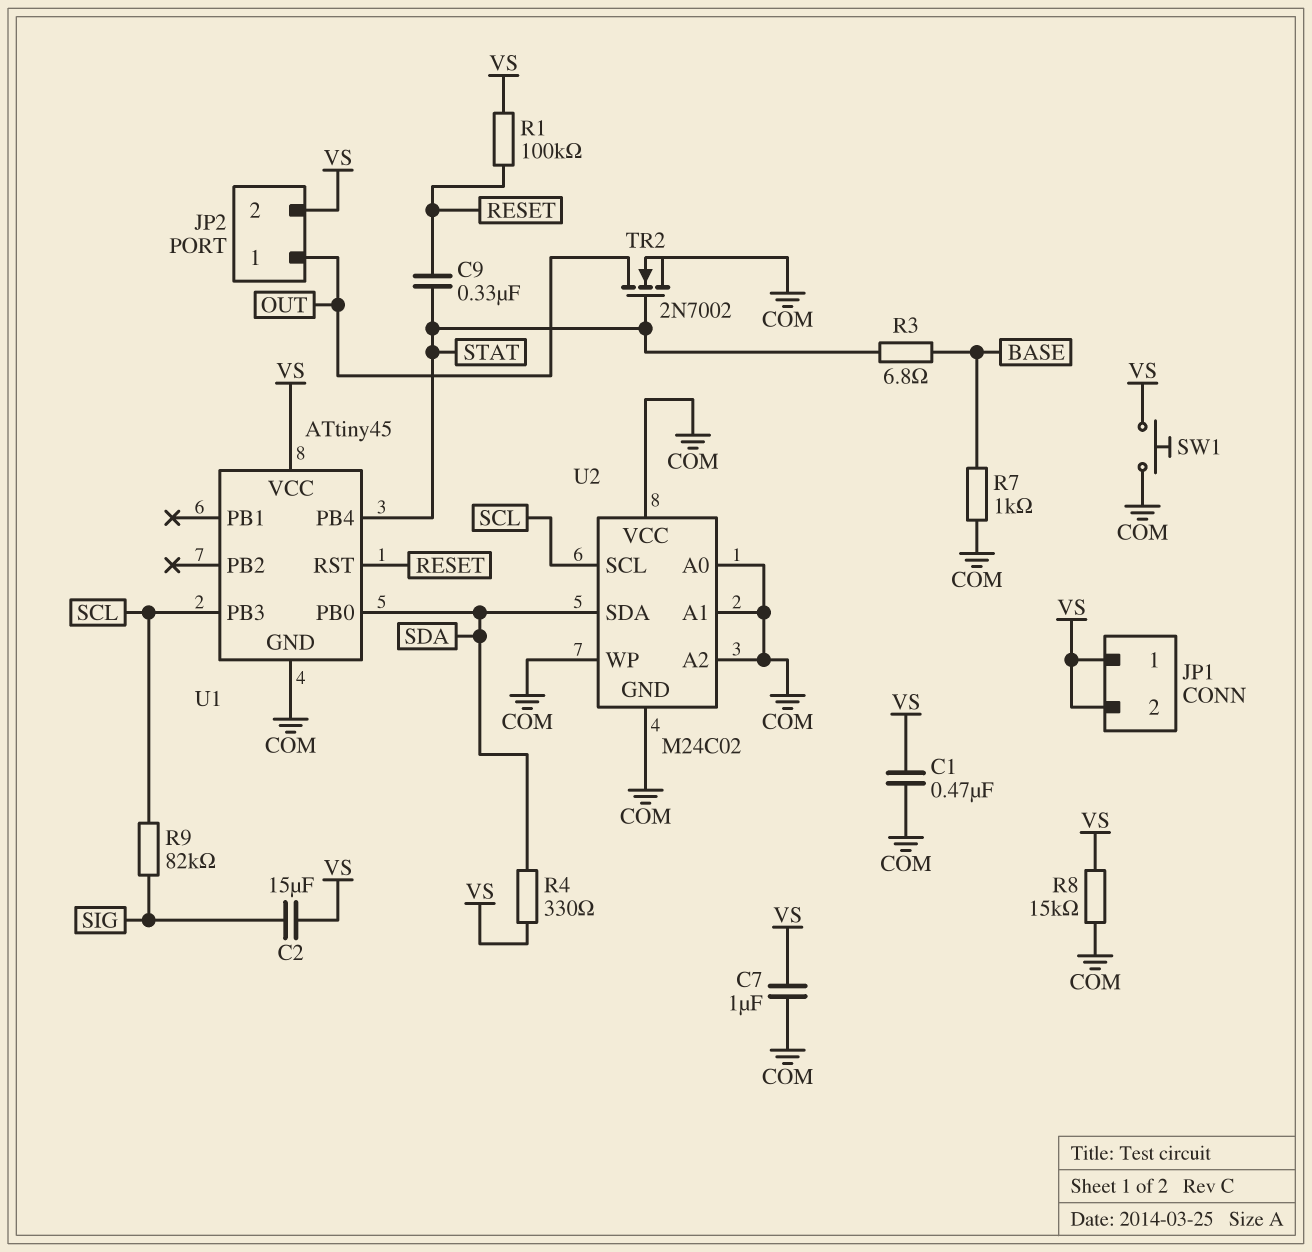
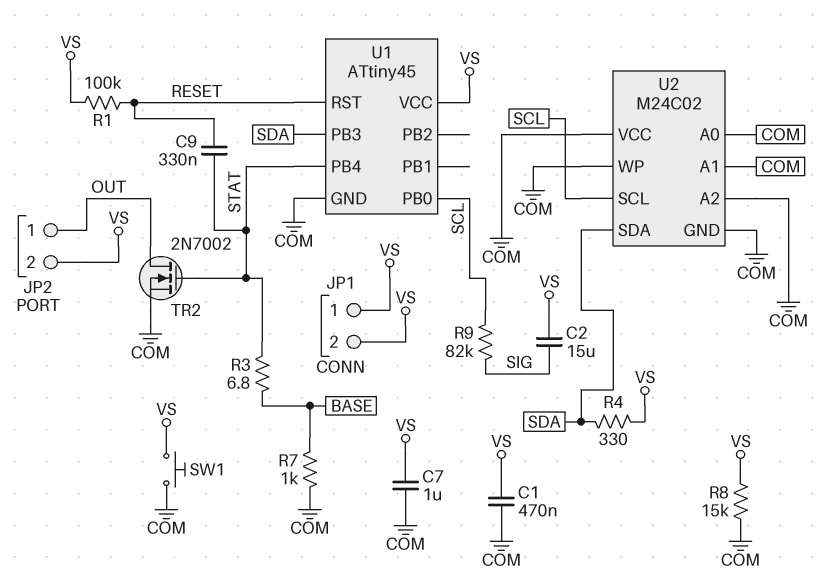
U1 pin PB0: SDA -> SCL
U1 pin PB3: SCL -> SDA

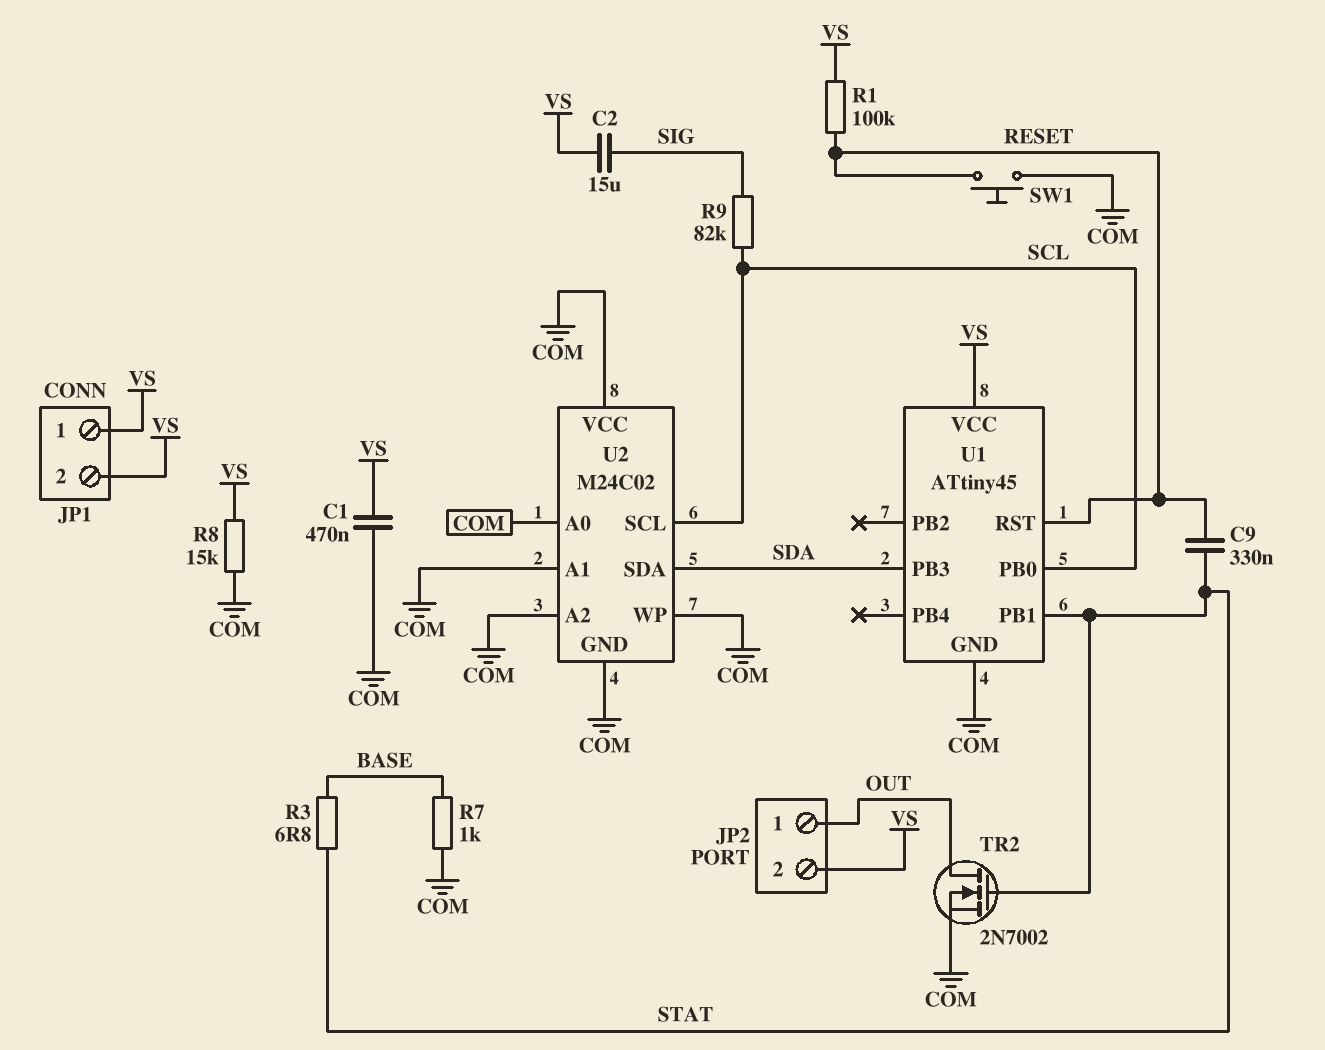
C7: 1uF (COM, VS) -> none
R4: 330 (SDA, VS) -> none
SW1: button (COM, VS) -> button (COM, RESET)
U1 pin PB1: none -> STAT
U1 pin PB4: STAT -> none

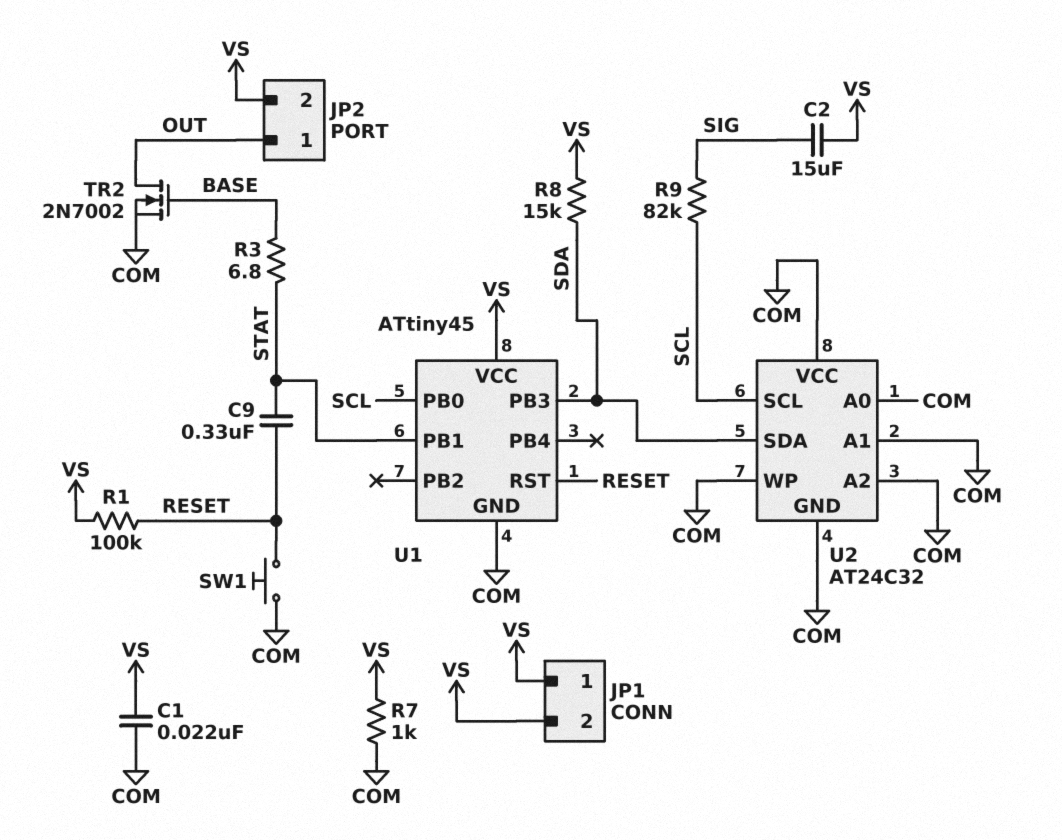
C1: 470nF (COM, VS) -> 22nF (COM, VS)
R7: 1k (BASE, COM) -> 1k (COM, VS)
R8: 15k (COM, VS) -> 15k (SDA, VS)
TR2: NMOS 2N7002 (G STAT, D OUT, S COM) -> NMOS 2N7002 (G BASE, D OUT, S COM)
U2: M24C02 -> AT24C32

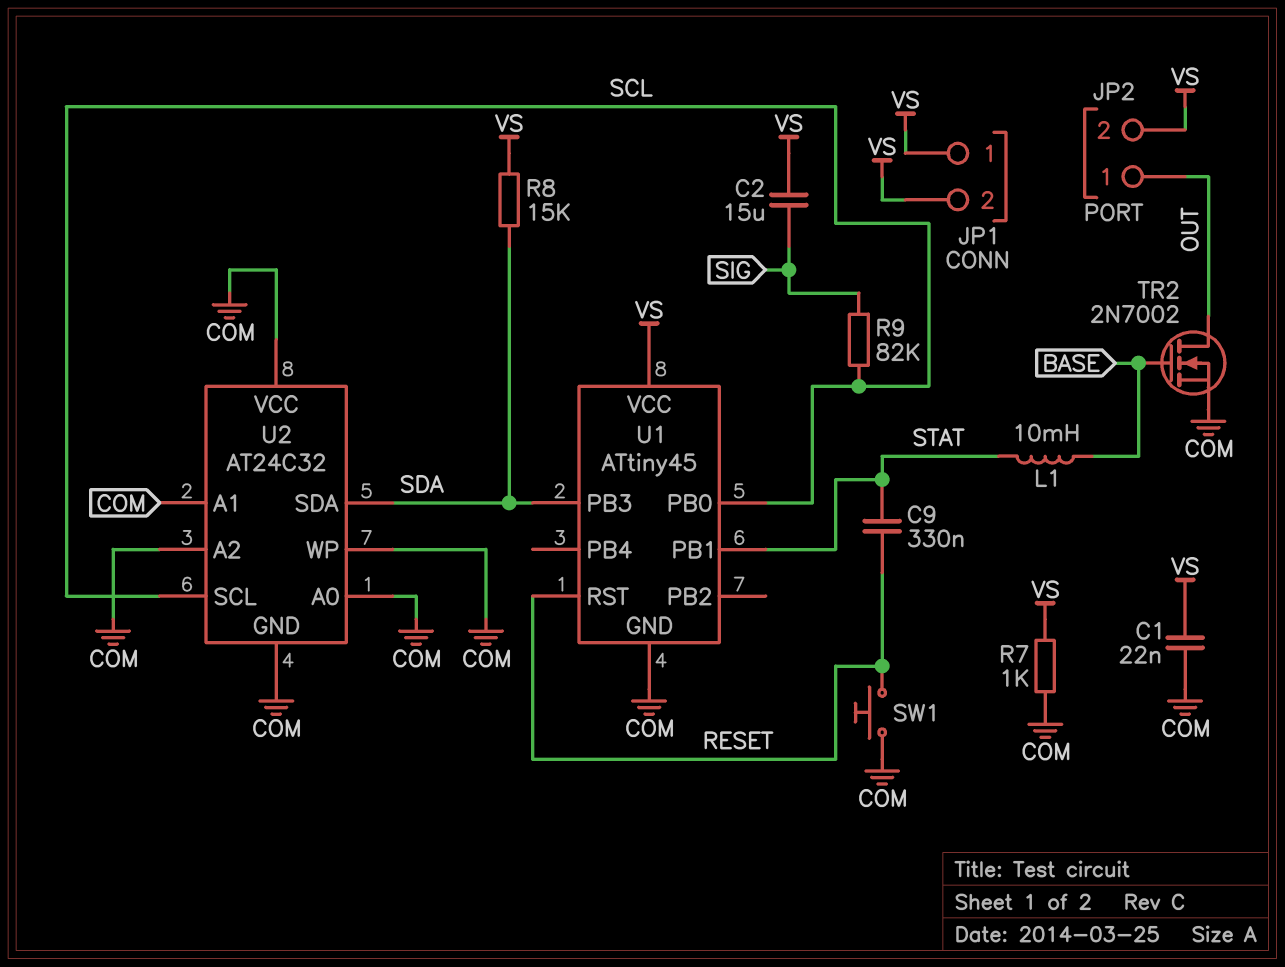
L1: none -> 10mH (BASE, STAT)
R1: 100k (RESET, VS) -> none
R3: 6.8 (BASE, STAT) -> none

